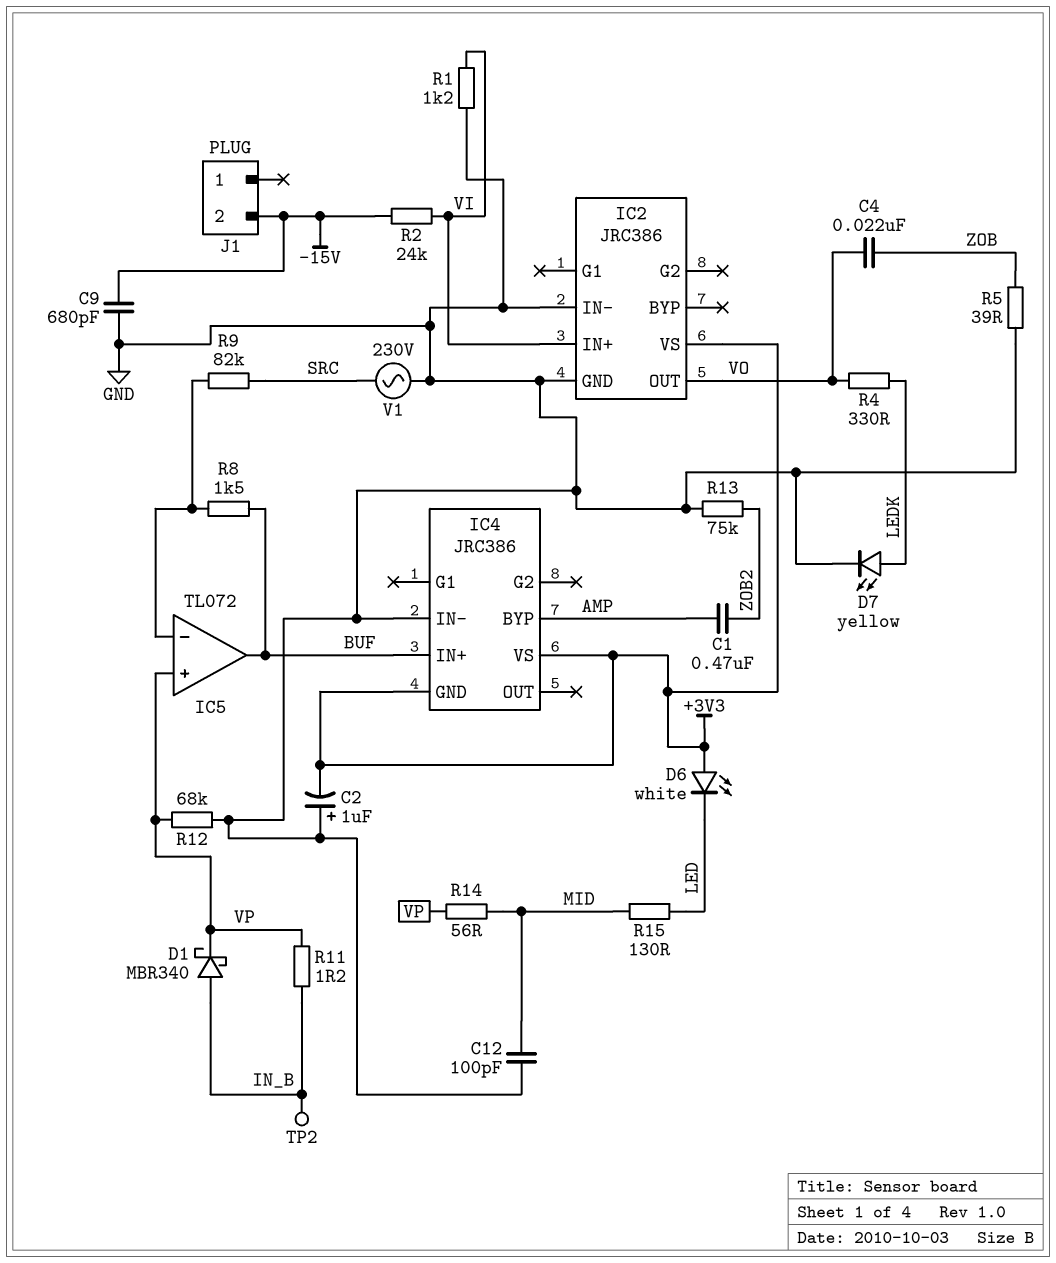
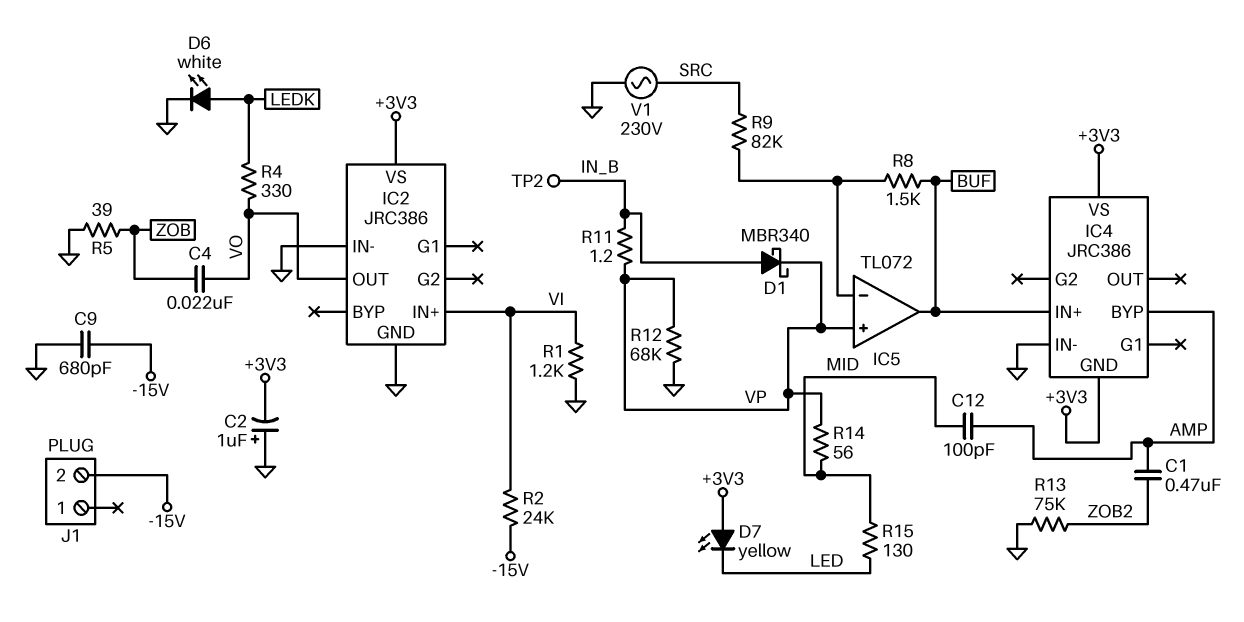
C12: 100pF (GND, MID) -> 100pF (AMP, MID)
D6: LED white (A +3V3, K LED) -> LED white (A LEDK, K GND)
D7: LED yellow (A LEDK, K GND) -> LED yellow (A +3V3, K LED)

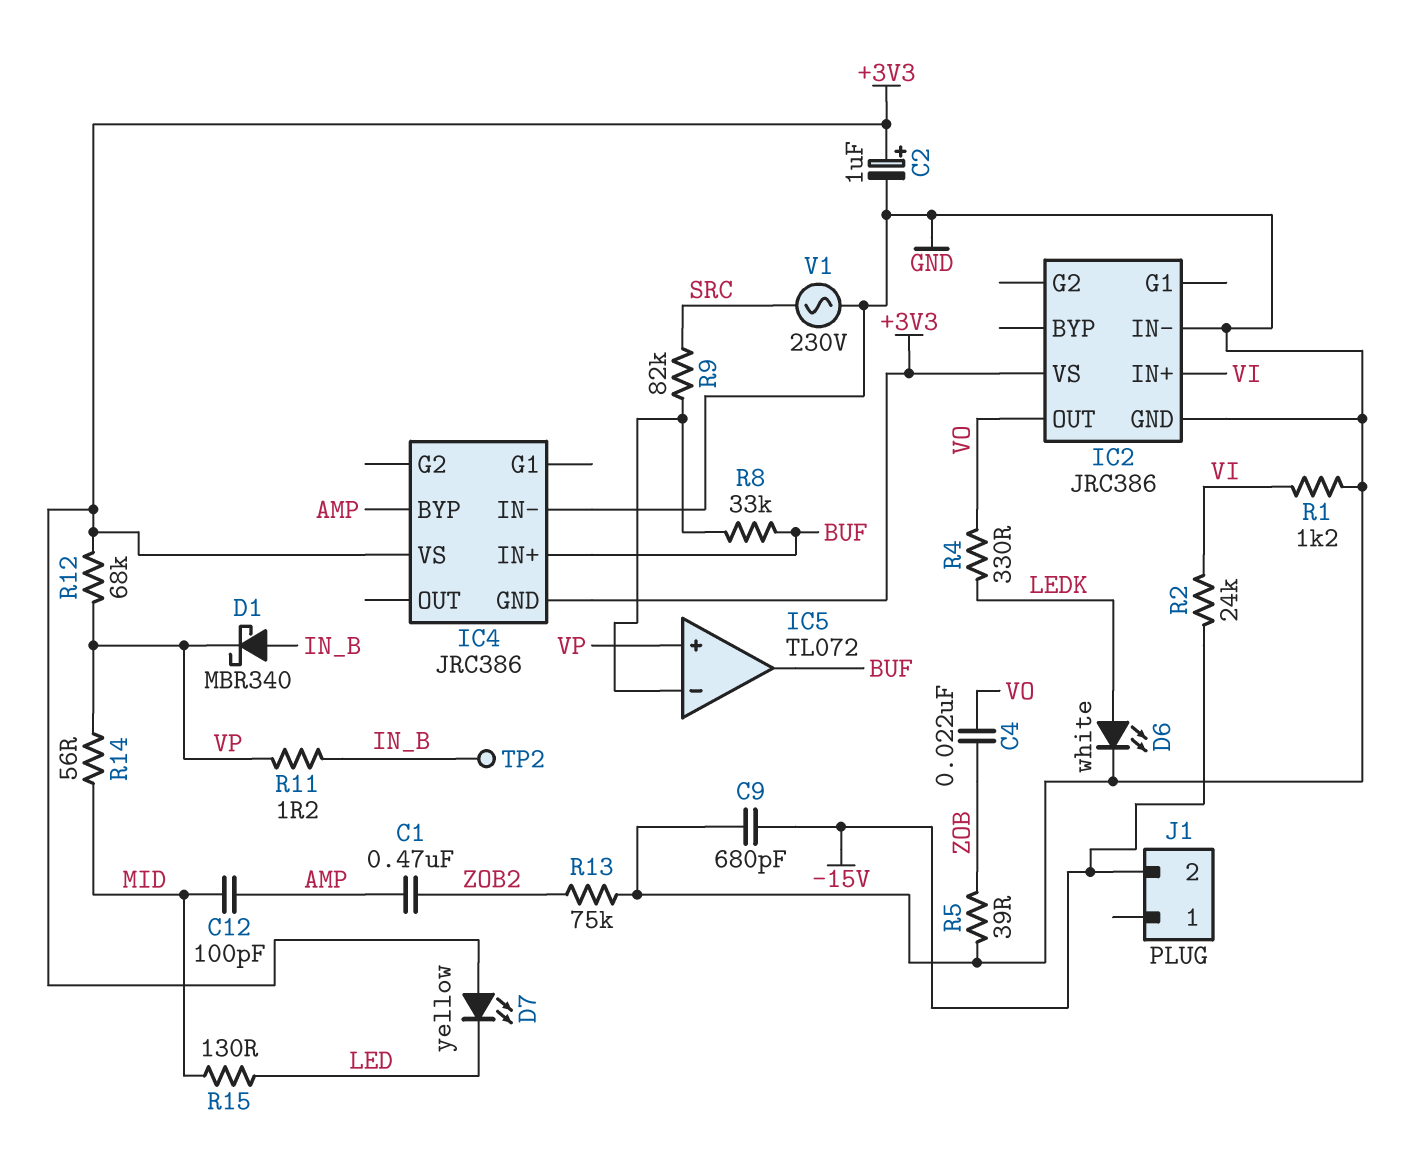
C2: 1uF (plus GND, minus +3V3) -> 1uF (plus +3V3, minus GND)
R8: 1.5k (BUF, IC5/in-) -> 33k (BUF, IC5/in-)
R12: 68k (GND, VP) -> 68k (+3V3, VP)

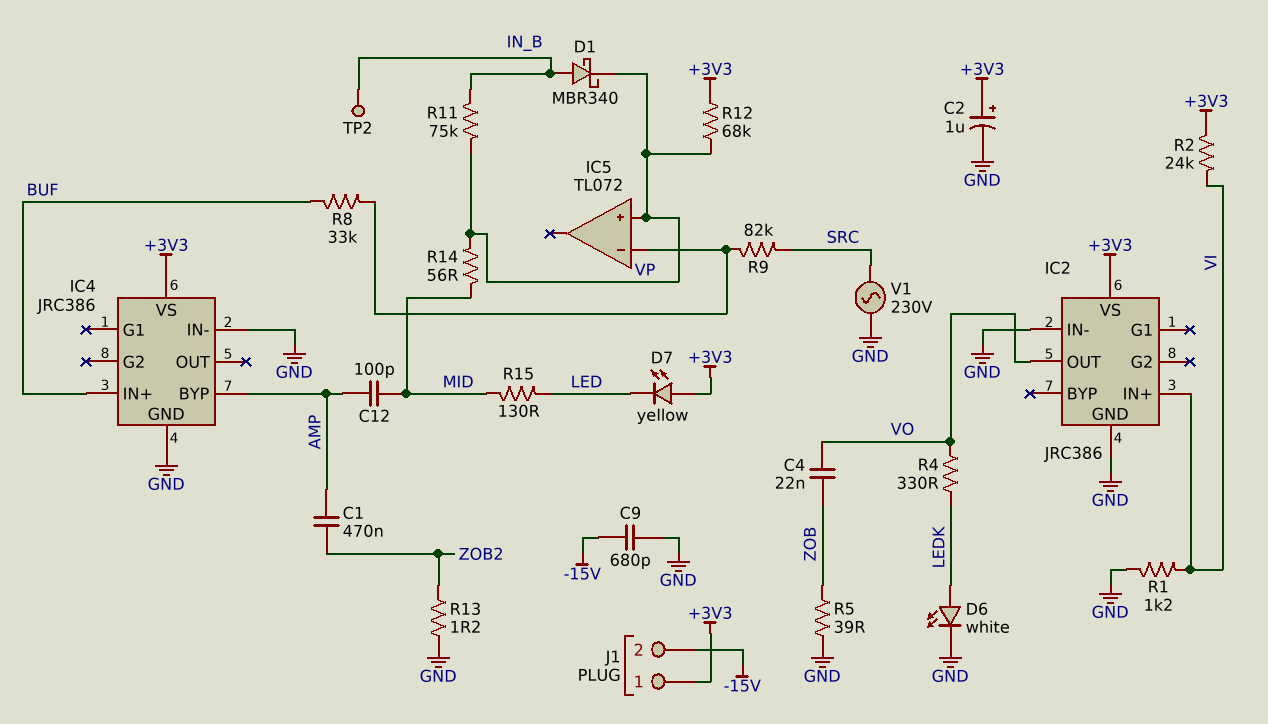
IC4 pin GND: +3V3 -> GND
IC5 pin out: BUF -> none
J1 pin 1: none -> +3V3
R2: 24k (-15V, VI) -> 24k (+3V3, VI)
R11: 1.2 (IN_B, VP) -> 75k (IN_B, VP)
R13: 75k (GND, ZOB2) -> 1.2 (GND, ZOB2)

